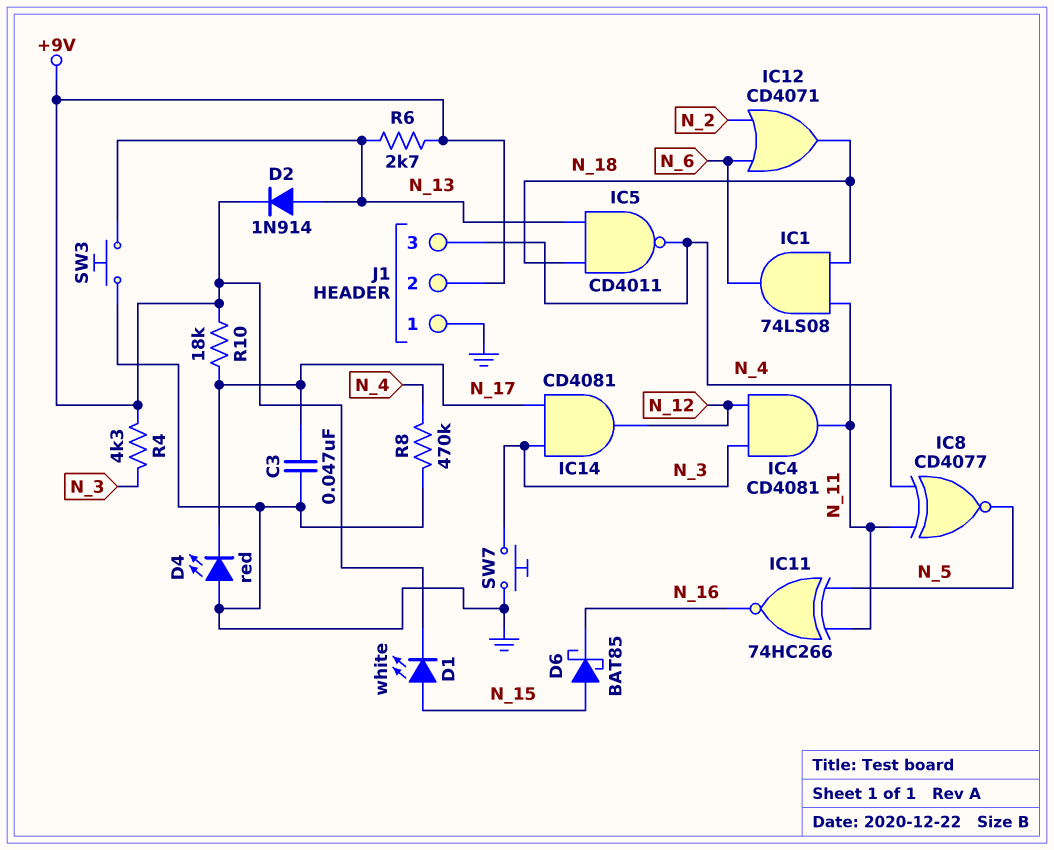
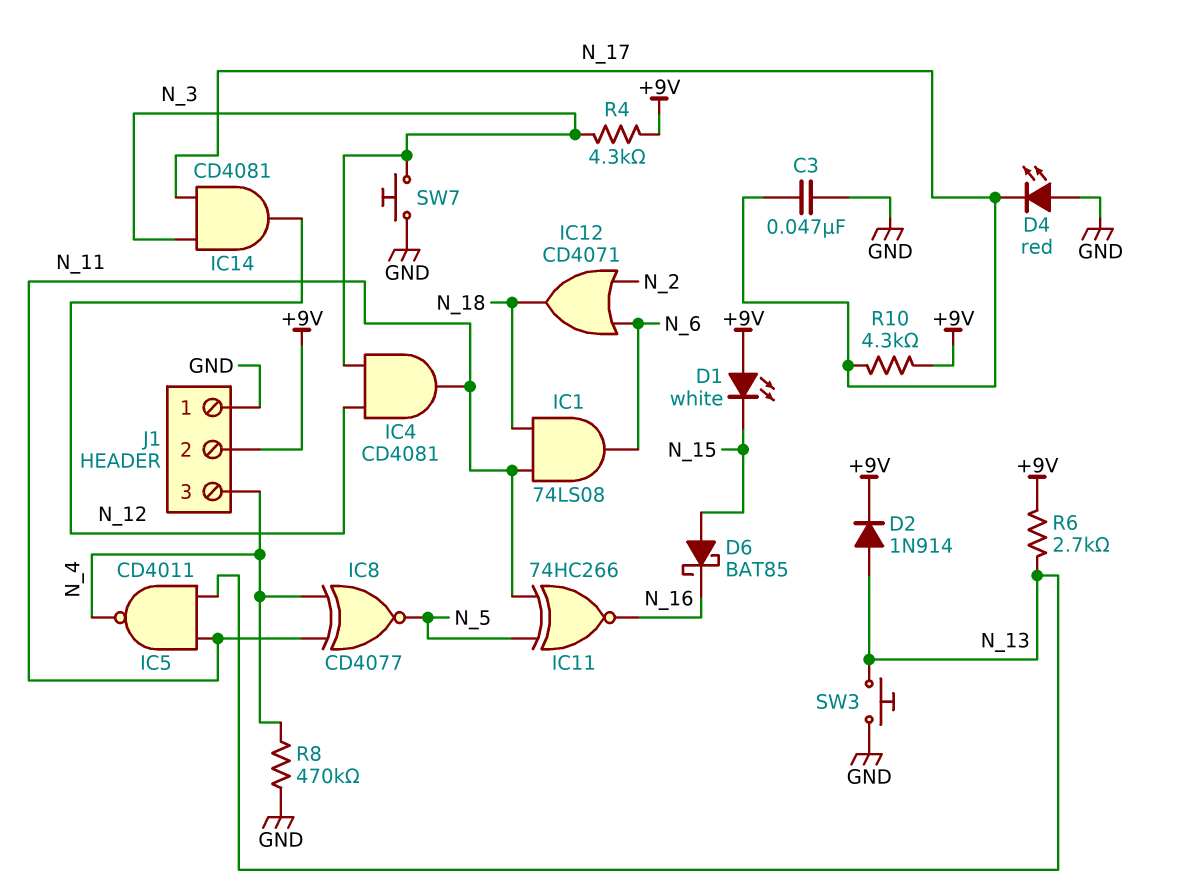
D1: LED white (A N_15, K +9V) -> LED white (A +9V, K N_15)
IC5: NAND CD4011 (in N_13, in N_18, out N_4) -> NAND CD4011 (in N_11, in N_13, out N_4)
R10: 18k (+9V, N_17) -> 4.3k (+9V, N_17)

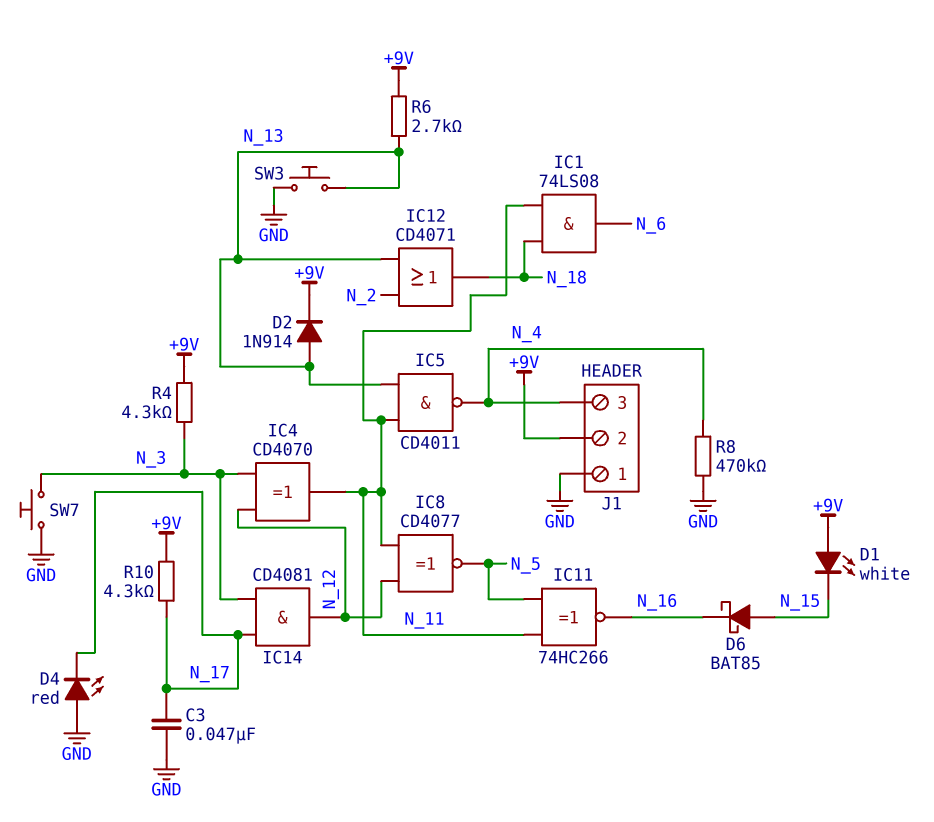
IC4: AND CD4081 (in N_3, in N_12, out N_11) -> XOR CD4070 (in N_3, in N_12, out N_11)
IC8: XNOR CD4077 (in N_4, in N_11, out N_5) -> XNOR CD4077 (in N_11, in N_12, out N_5)
IC12: OR CD4071 (in N_2, in N_6, out N_18) -> OR CD4071 (in N_2, in N_13, out N_18)

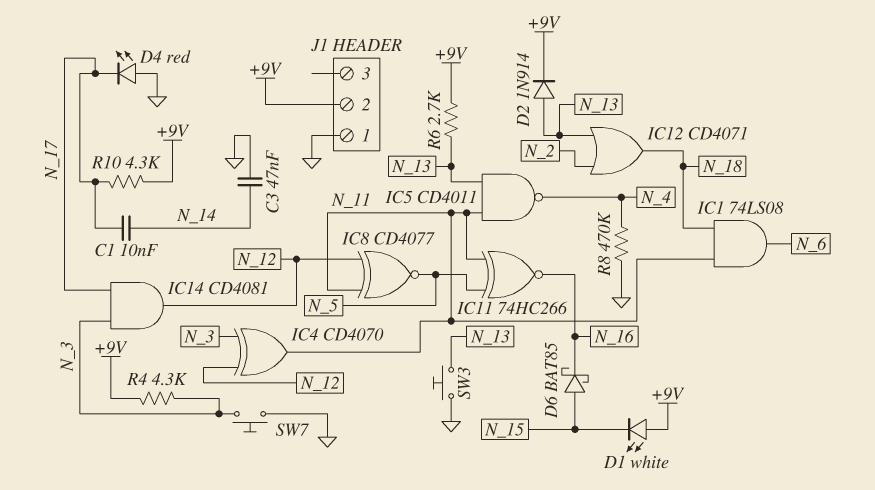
C1: none -> 10nF (N_14, N_17)
C3: 47nF (GND, N_17) -> 47nF (GND, N_14)
J1 pin 3: N_4 -> none

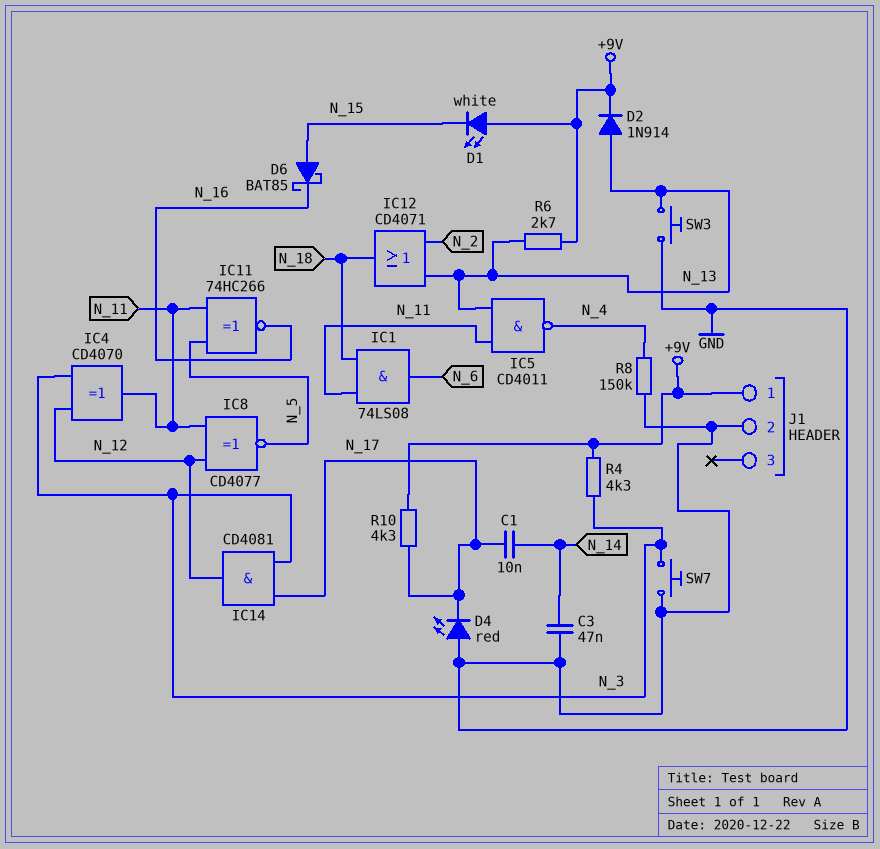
J1 pin 1: GND -> +9V
J1 pin 2: +9V -> GND
R8: 470k (GND, N_4) -> 150k (GND, N_4)

